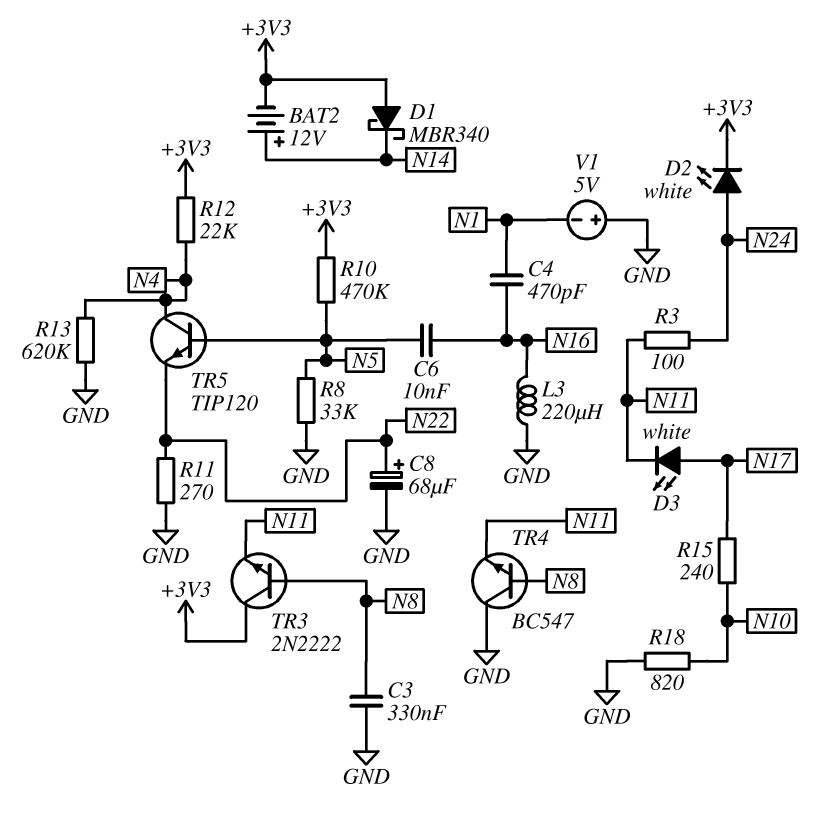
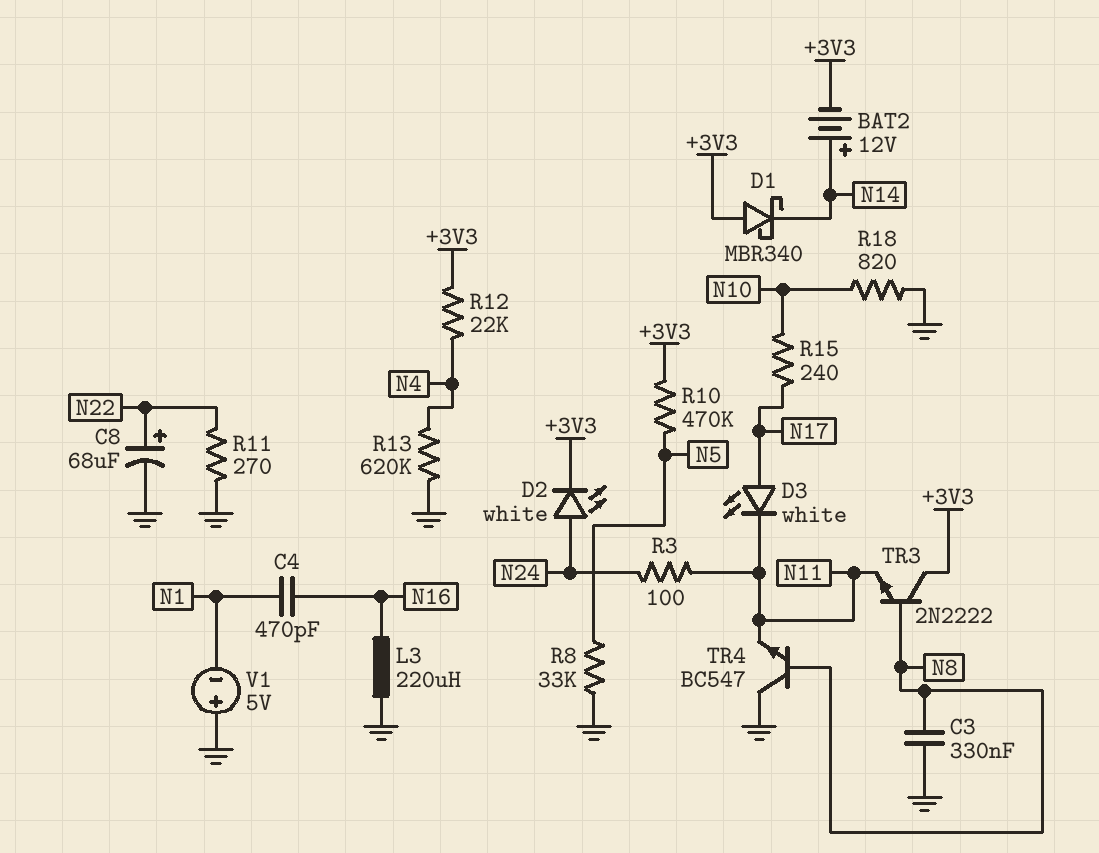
C6: 10nF (N5, N16) -> none
TR5: NPN TIP120 (B N5, C N4, E N22) -> none

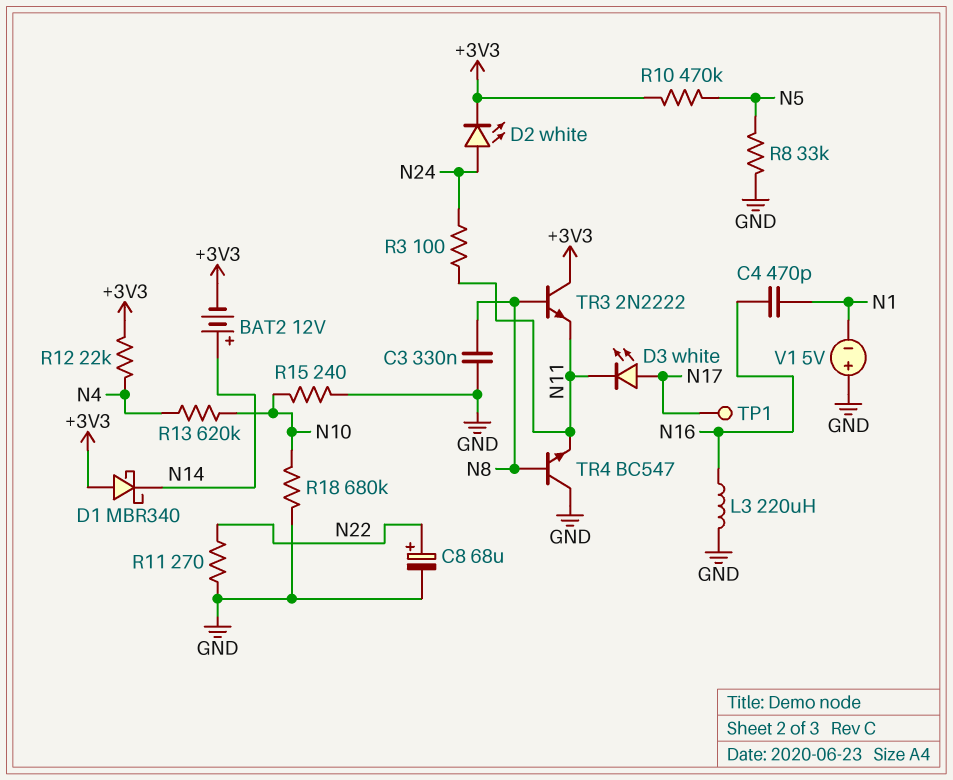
R13: 620k (GND, N4) -> 620k (N4, N10)
R15: 240 (N10, N17) -> 240 (GND, N10)
R18: 820 (GND, N10) -> 680k (GND, N10)
TP1: none -> test point (N17)

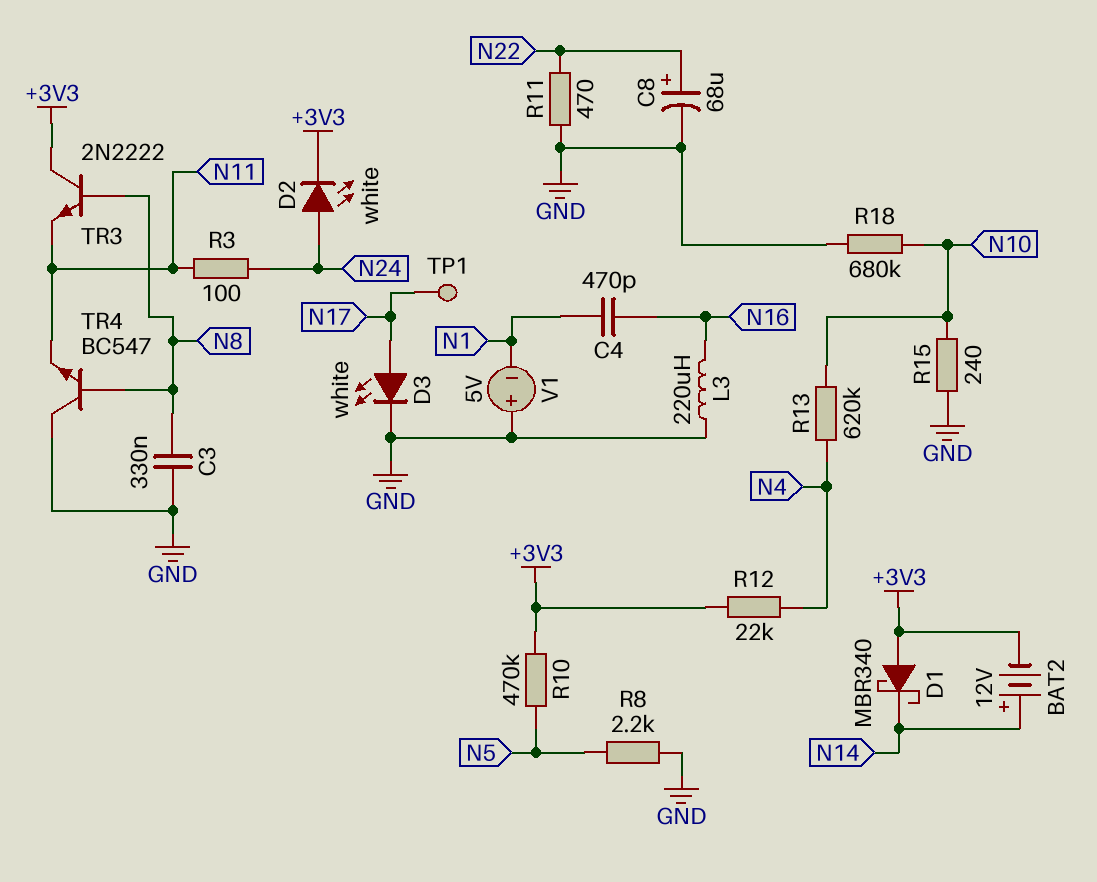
D3: LED white (A N17, K N11) -> LED white (A N17, K GND)
R8: 33k (GND, N5) -> 2.2k (GND, N5)
R11: 270 (GND, N22) -> 470 (GND, N22)

